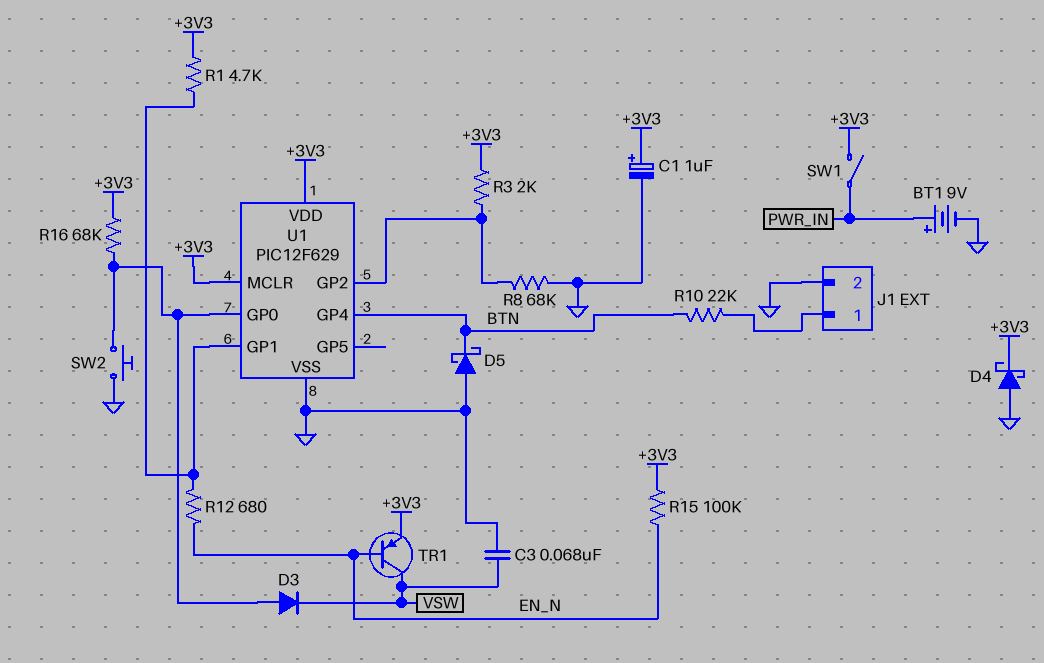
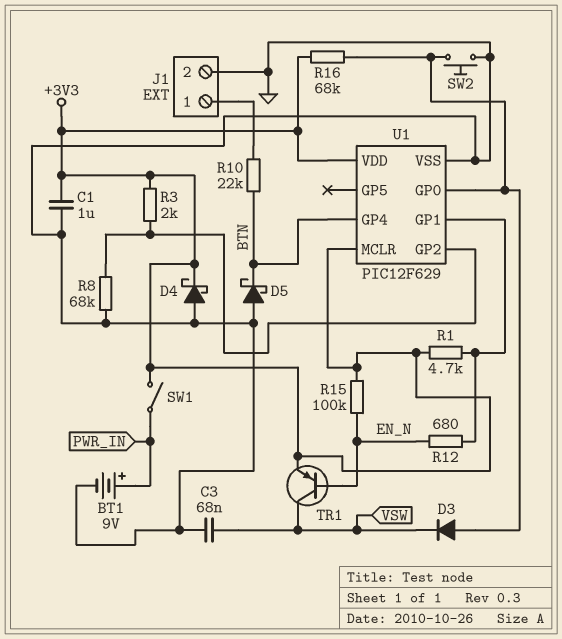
C1: 1uF (plus +3V3, minus GND) -> 1uF (+3V3, GND)

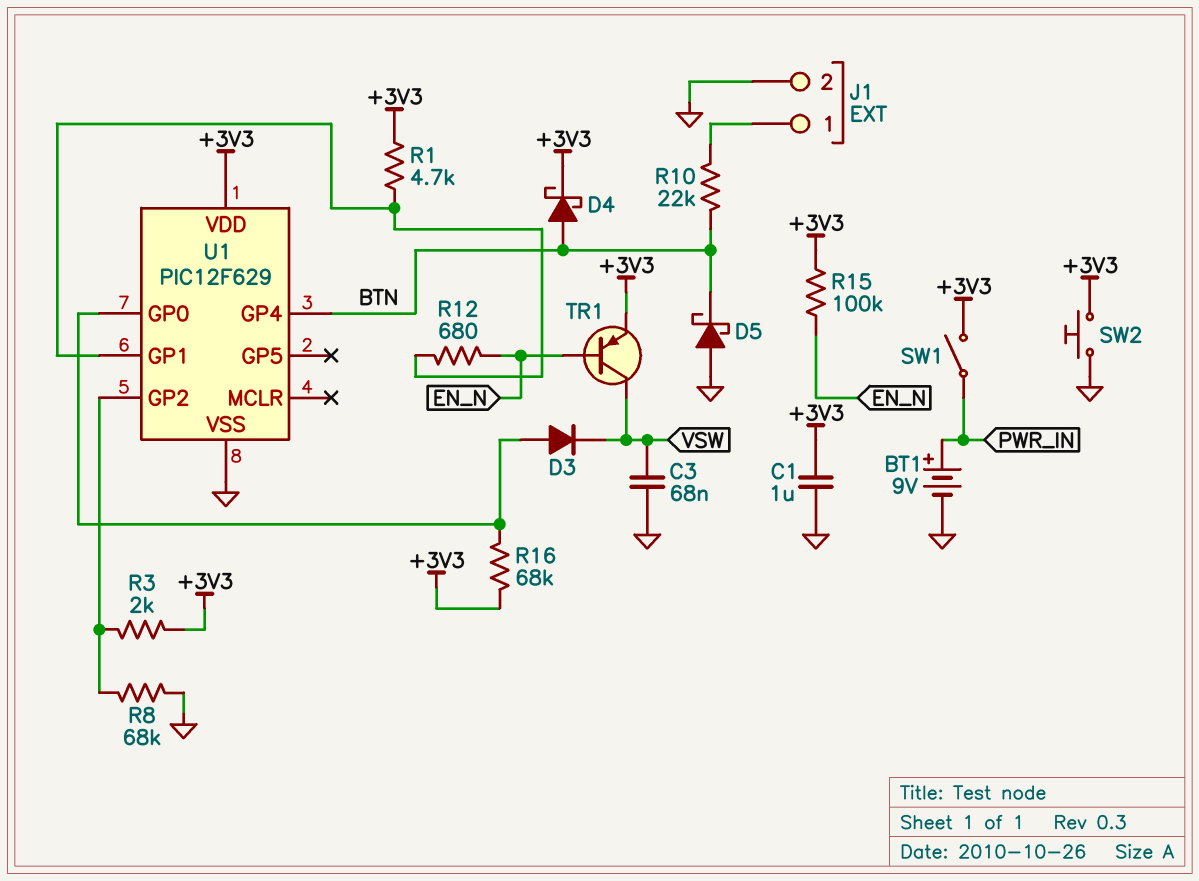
D4: schottky (A GND, K +3V3) -> schottky (A BTN, K +3V3)
SW2: button (GND, U1/GP0) -> button (+3V3, GND)
U1 pin MCLR: +3V3 -> none

